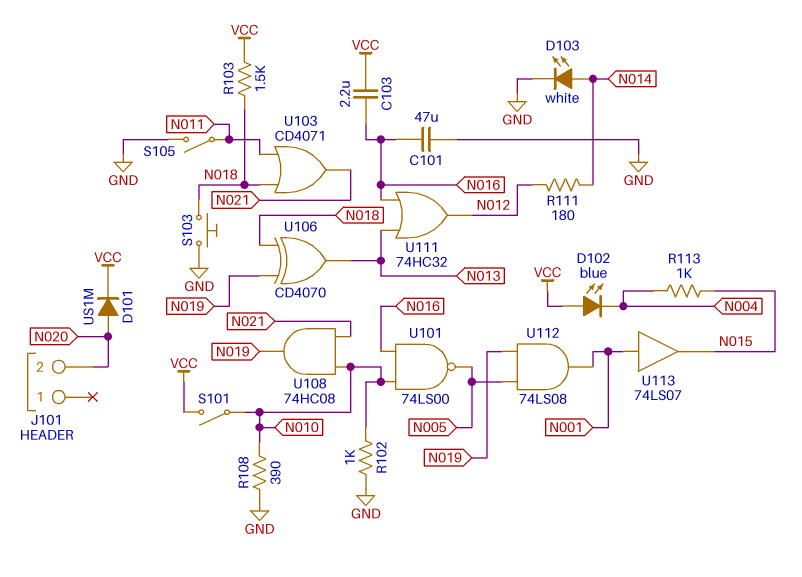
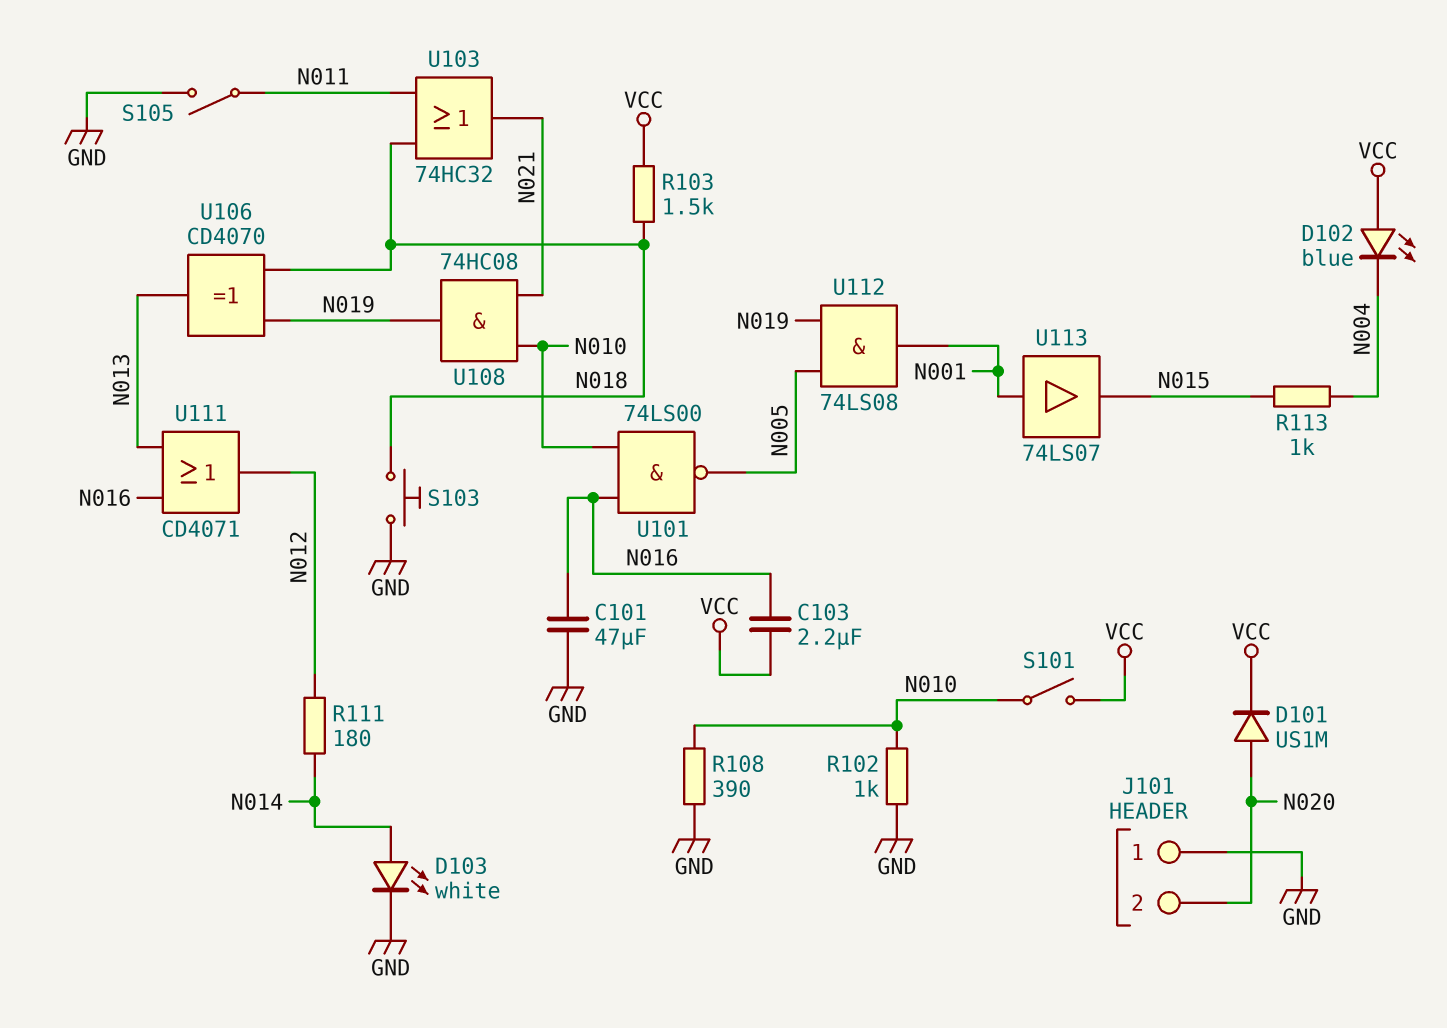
J101 pin 1: none -> GND
U103: OR CD4071 (in N011, in N018, out N021) -> OR 74HC32 (in N011, in N018, out N021)
U111: OR 74HC32 (in N013, in N016, out N012) -> OR CD4071 (in N013, in N016, out N012)

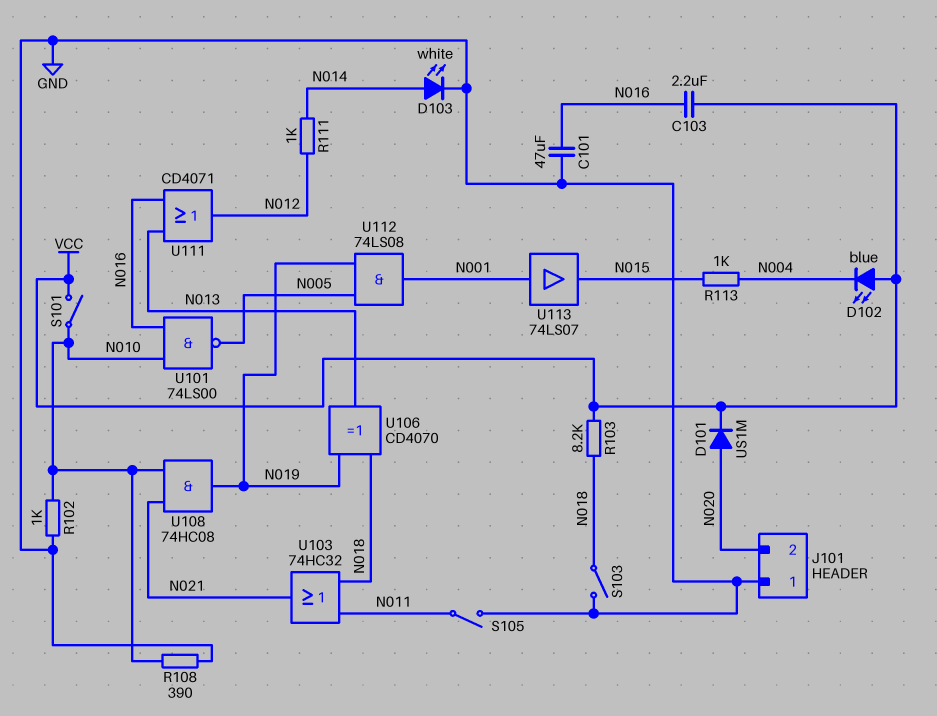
R103: 1.5k (N018, VCC) -> 8.2k (N018, VCC)
R111: 180 (N012, N014) -> 1k (N012, N014)
S103: button (GND, N018) -> switch (GND, N018)

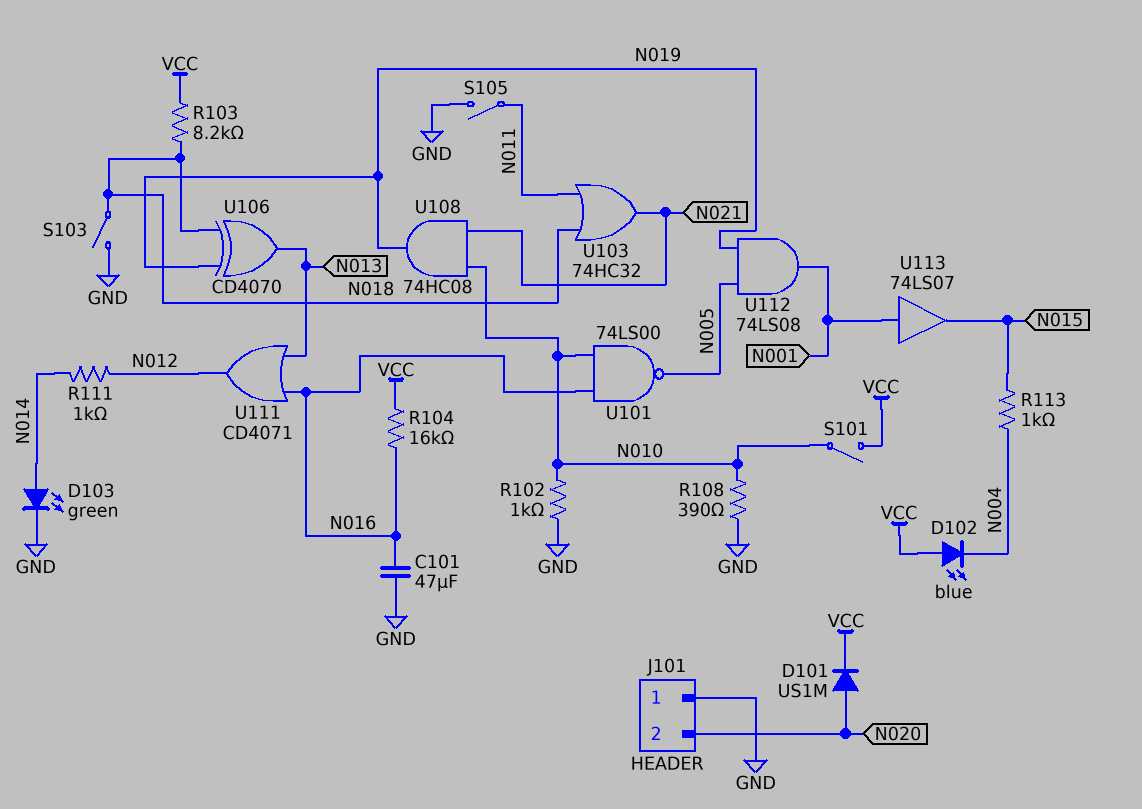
C103: 2.2uF (N016, VCC) -> none
D103: LED white (A N014, K GND) -> LED green (A N014, K GND)
R104: none -> 16k (N016, VCC)

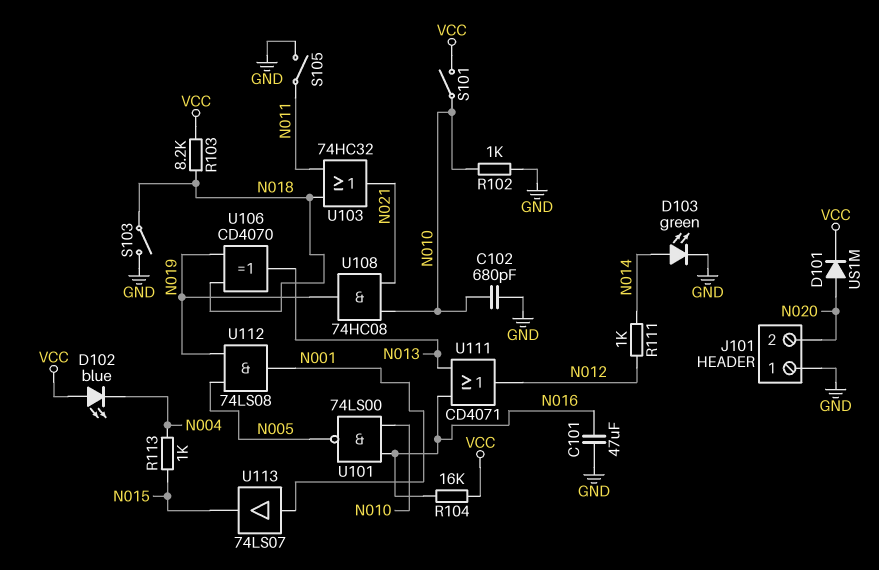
C102: none -> 680pF (GND, N010)
R108: 390 (GND, N010) -> none

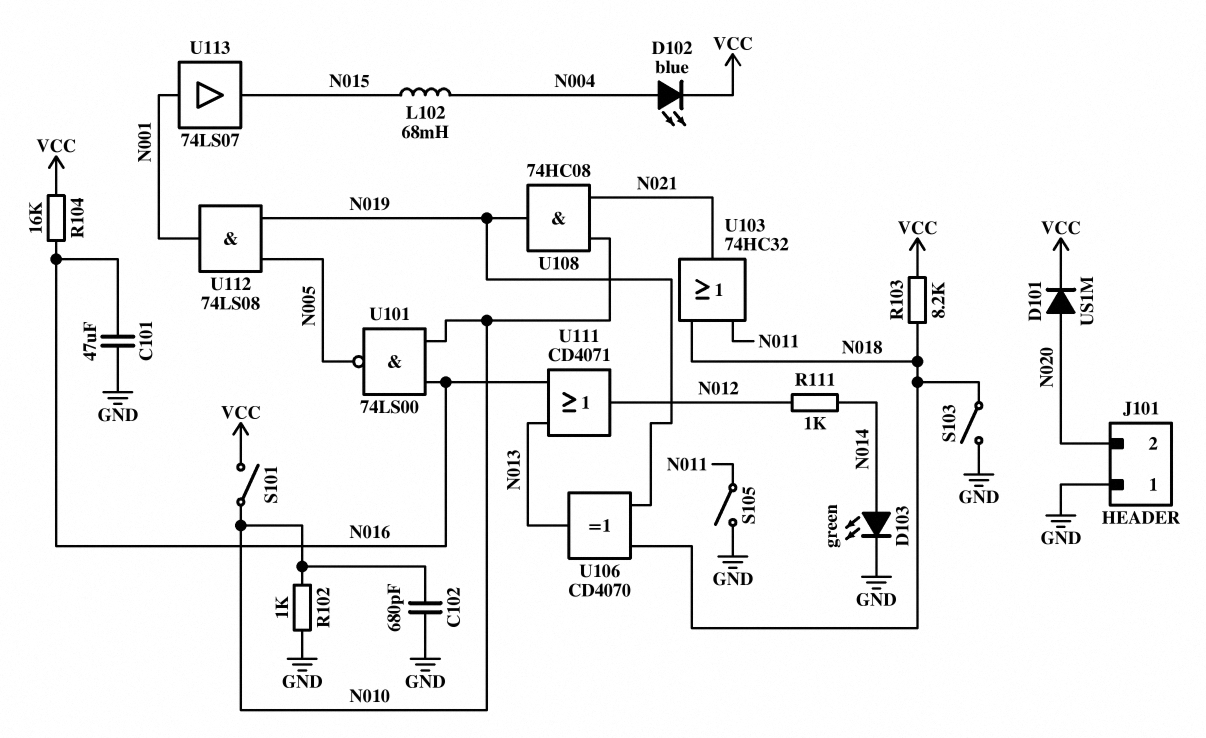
D102: LED blue (A VCC, K N004) -> LED blue (A N004, K VCC)
L102: none -> 68mH (N004, N015)
R113: 1k (N004, N015) -> none

